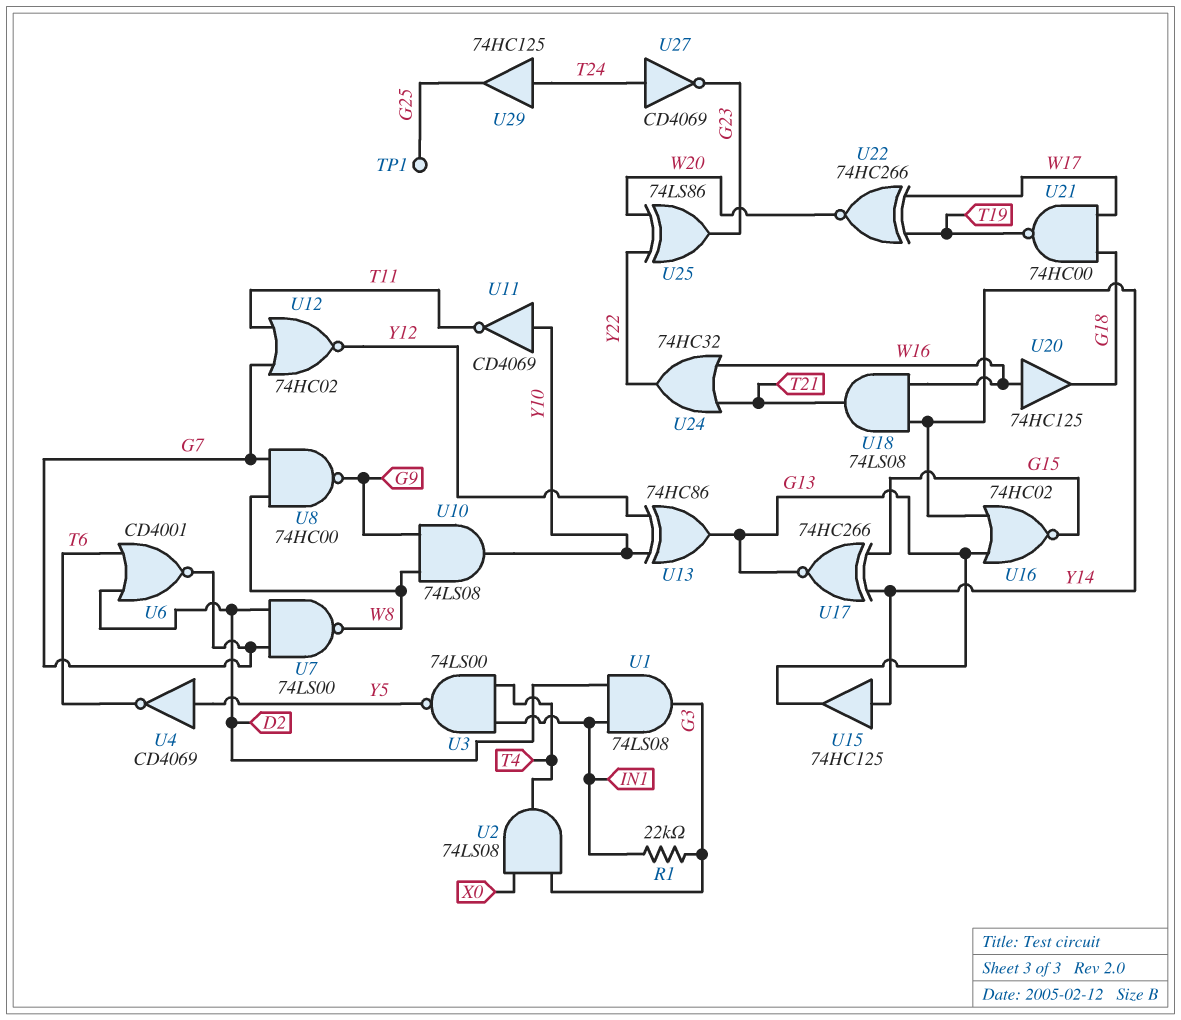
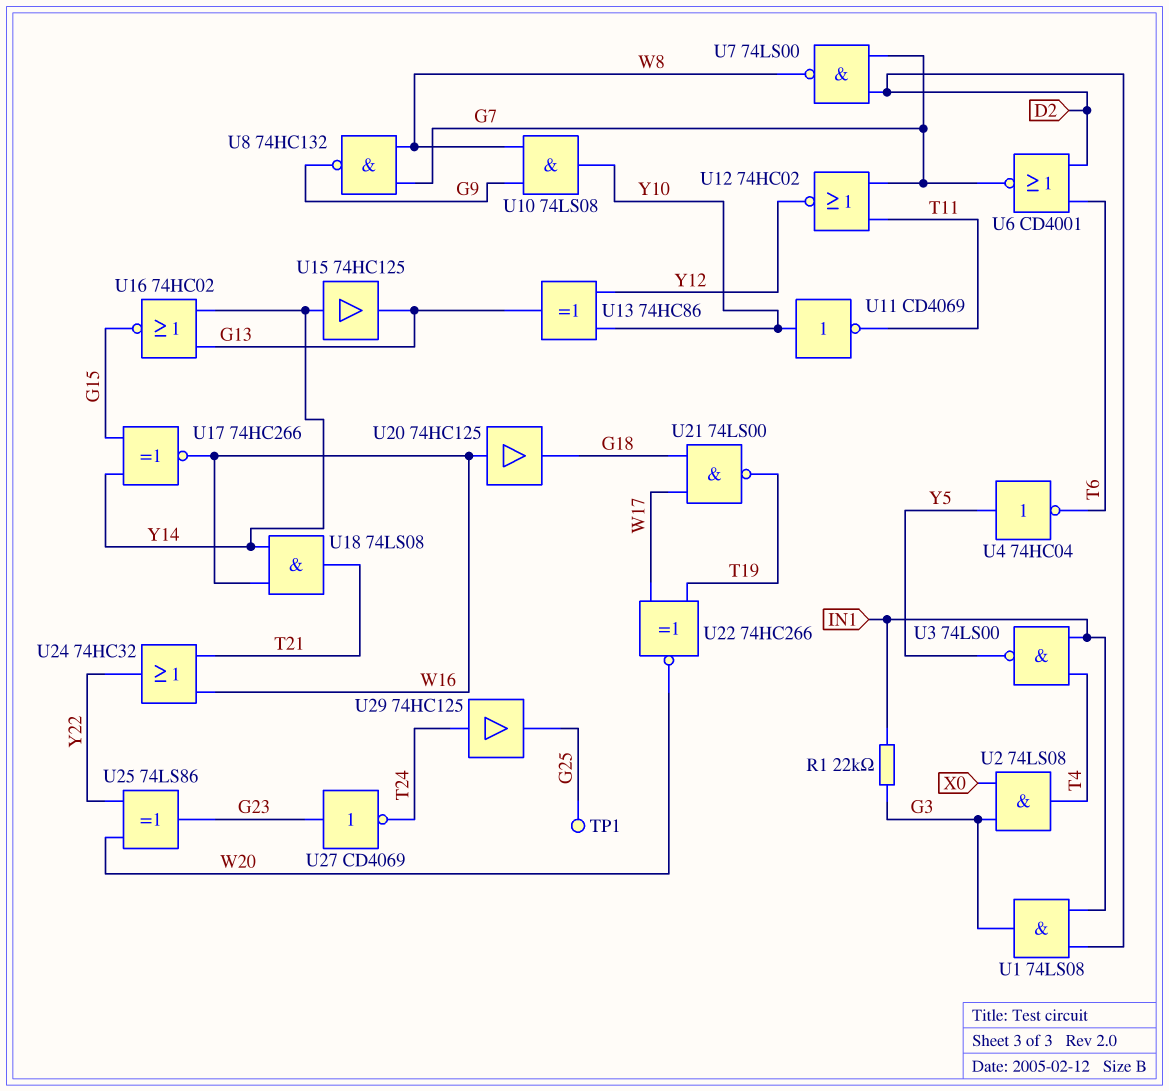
U4: NOT CD4069 (in Y5, out T6) -> NOT 74HC04 (in Y5, out T6)
U8: NAND 74HC00 (in G7, in W8, out G9) -> NAND 74HC132 (in G7, in W8, out G9)
U17: XNOR 74HC266 (in G15, in Y14, out G13) -> XNOR 74HC266 (in G15, in Y14, out W16)
U21: NAND 74HC00 (in G18, in W17, out T19) -> NAND 74LS00 (in G18, in W17, out T19)
U27: NOT CD4069 (in T24, out G23) -> NOT CD4069 (in G23, out T24)

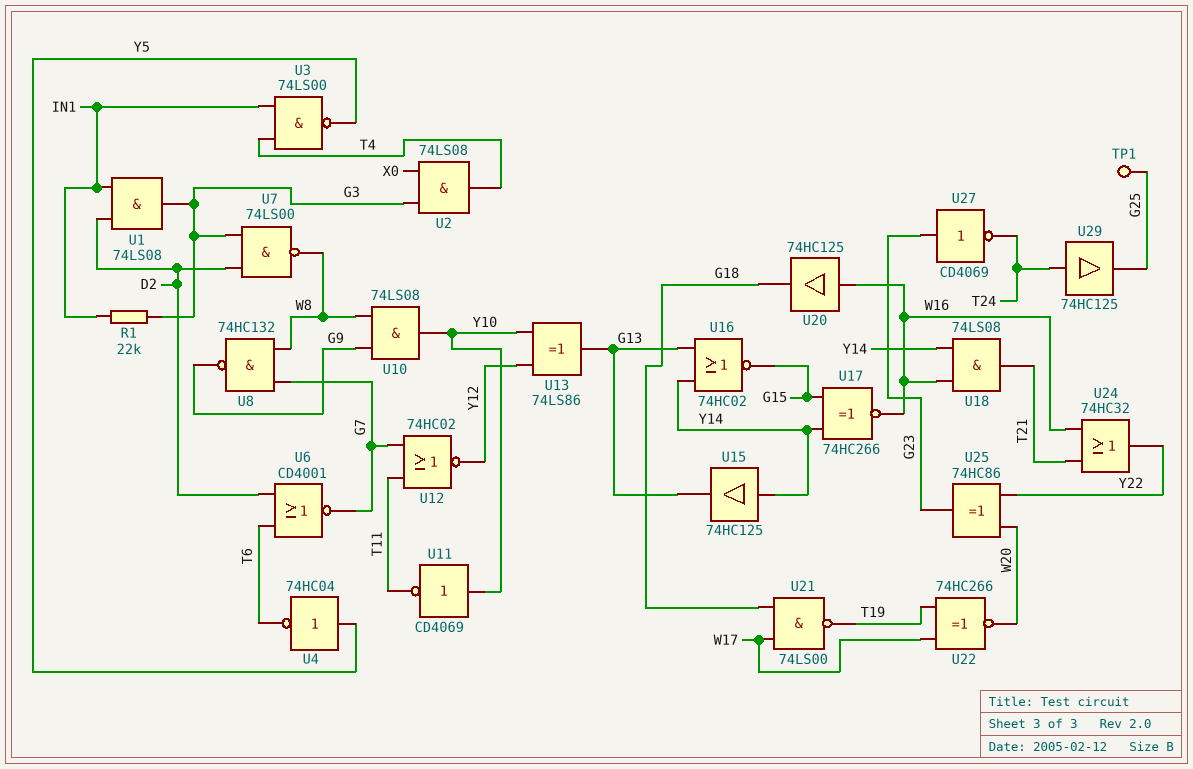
U7: NAND 74LS00 (in D2, in G7, out W8) -> NAND 74LS00 (in D2, in G3, out W8)
U13: XOR 74HC86 (in Y10, in Y12, out G13) -> XOR 74LS86 (in Y10, in Y12, out G13)
U25: XOR 74LS86 (in W20, in Y22, out G23) -> XOR 74HC86 (in W20, in Y22, out G23)

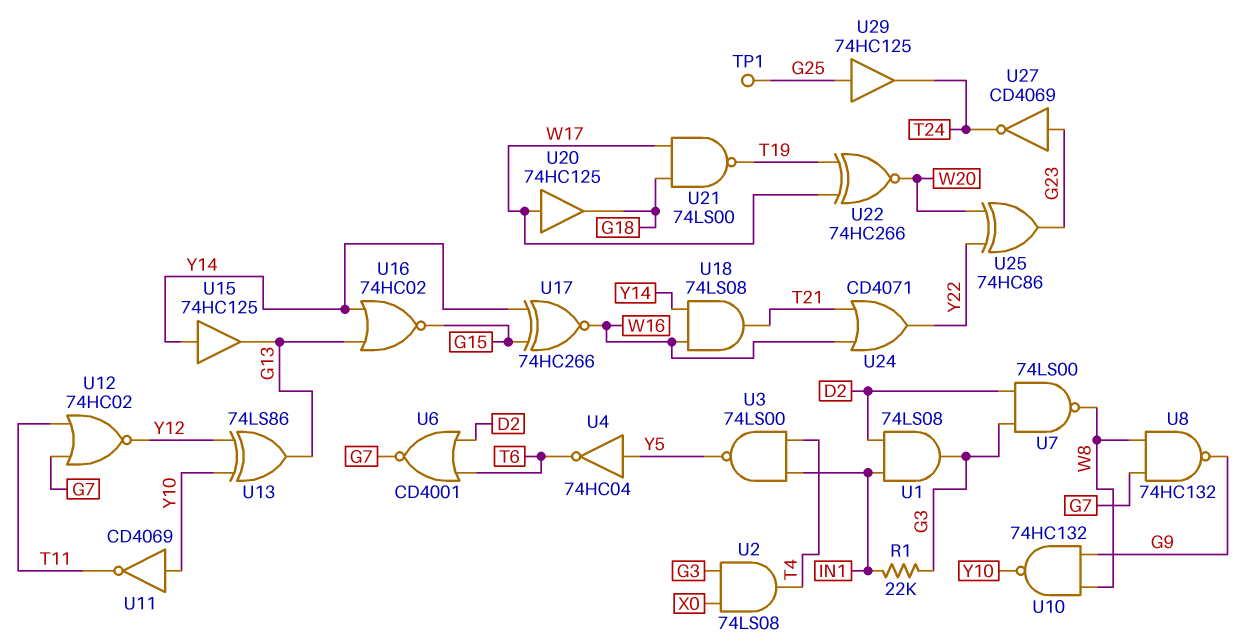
U10: AND 74LS08 (in G9, in W8, out Y10) -> NAND 74HC132 (in G9, in W8, out Y10)
U20: buffer 74HC125 (in W16, out G18) -> buffer 74HC125 (in W17, out G18)
U24: OR 74HC32 (in T21, in W16, out Y22) -> OR CD4071 (in T21, in W16, out Y22)
U29: buffer 74HC125 (in T24, out G25) -> buffer 74HC125 (in G25, out T24)

